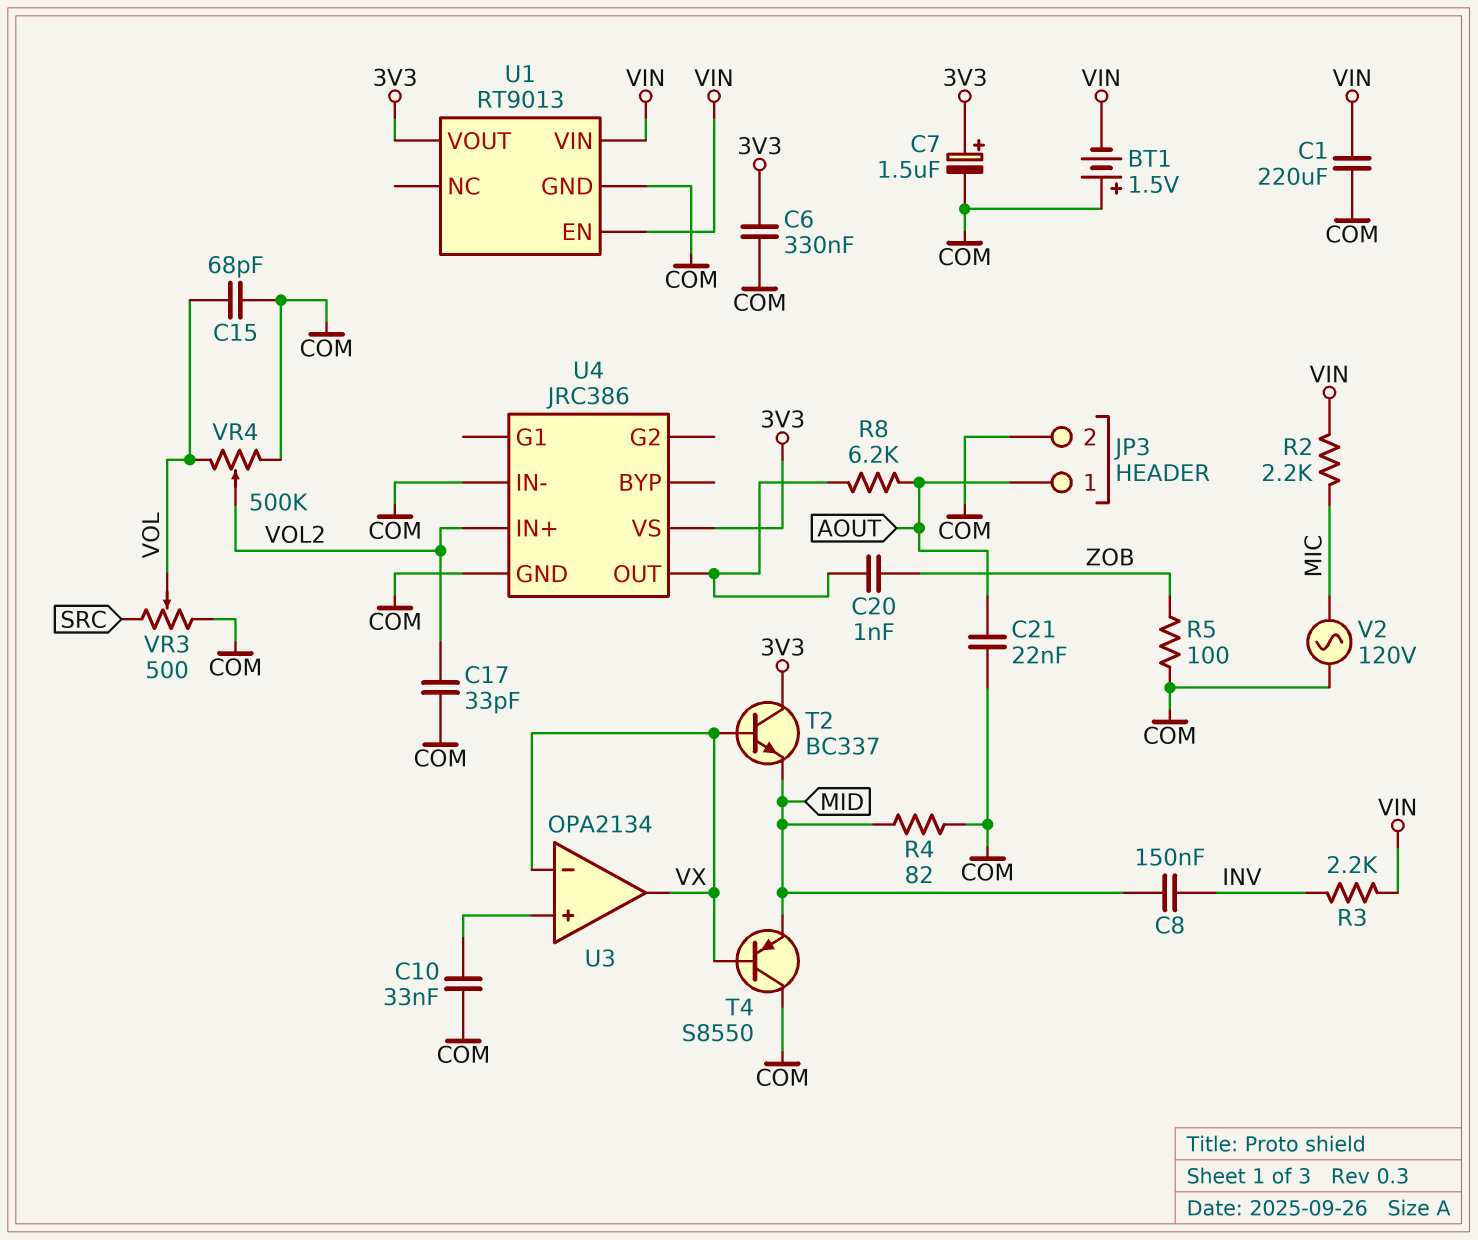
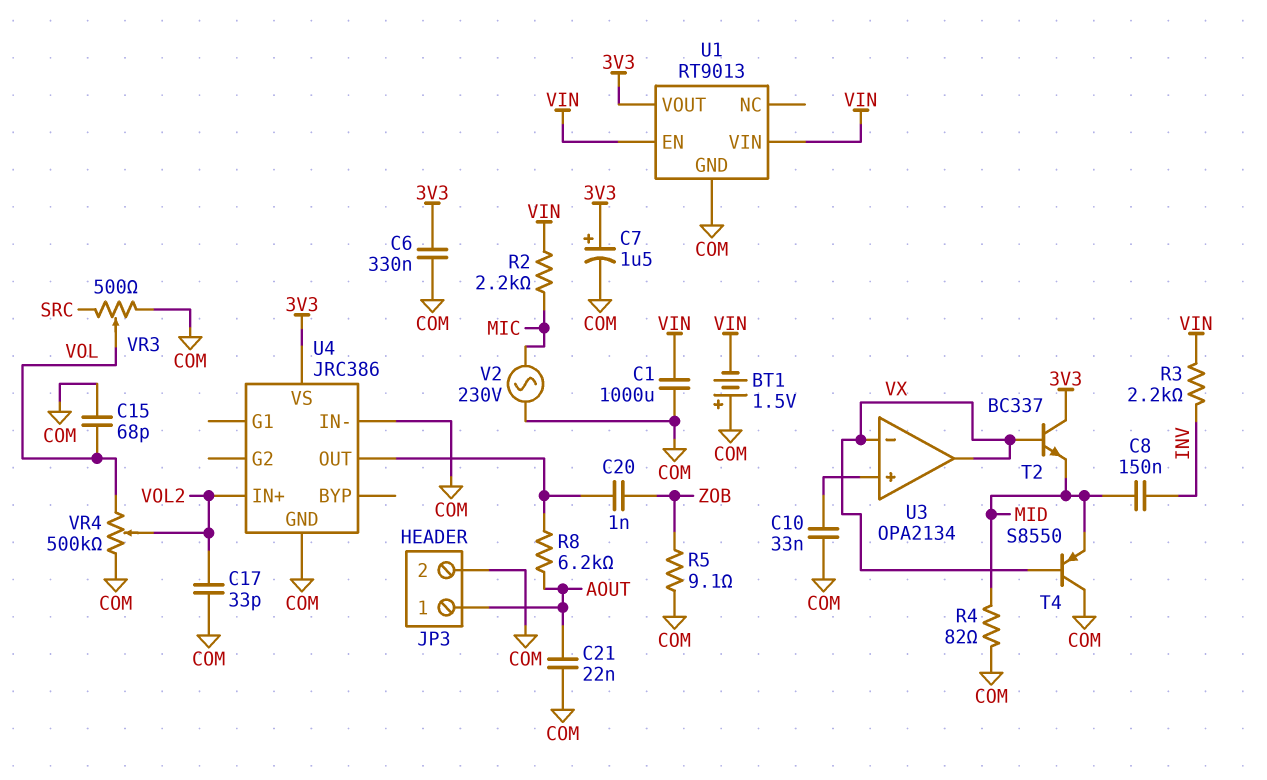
C1: 220uF (COM, VIN) -> 1000uF (COM, VIN)
R5: 100 (COM, ZOB) -> 9.1 (COM, ZOB)
V2: AC 120V (COM, MIC) -> AC 230V (COM, MIC)

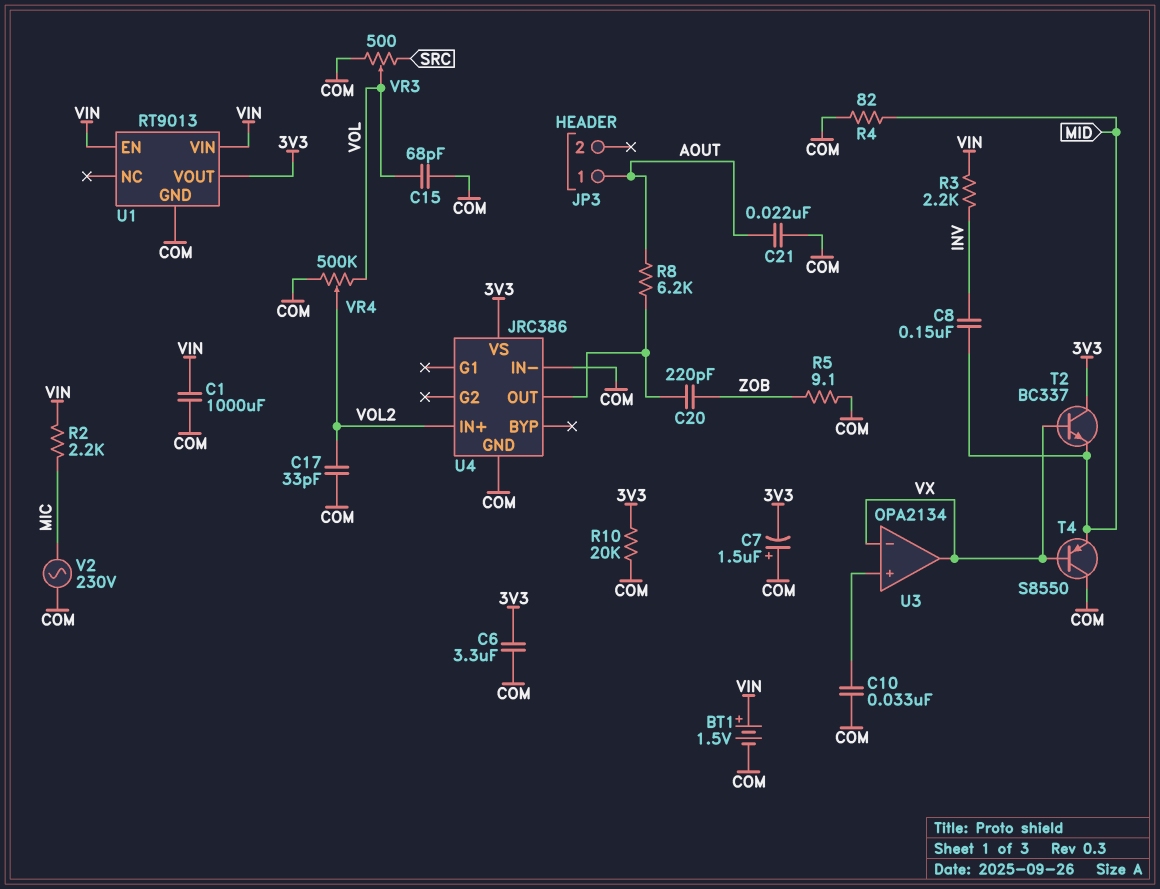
BT1: 1.5V (plus COM, minus VIN) -> 1.5V (plus VIN, minus COM)
C6: 330nF (3V3, COM) -> 3.3uF (3V3, COM)
C7: 1.5uF (plus 3V3, minus COM) -> 1.5uF (plus COM, minus 3V3)
C20: 1nF (U4/OUT, ZOB) -> 220pF (U4/OUT, ZOB)
JP3 pin 2: COM -> none
R10: none -> 20k (3V3, COM)

